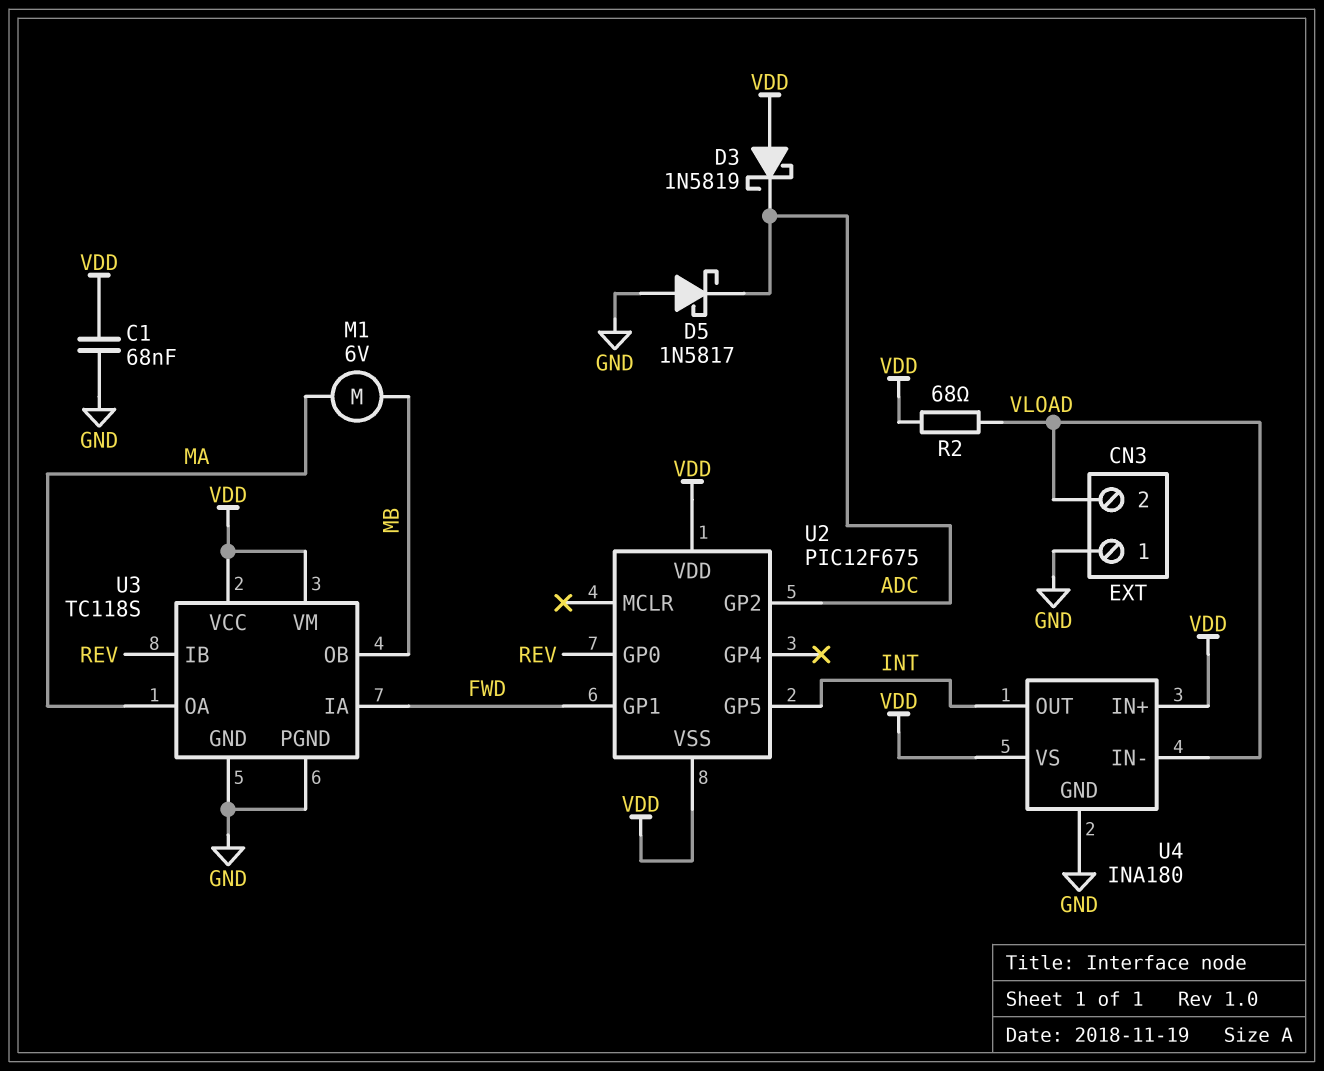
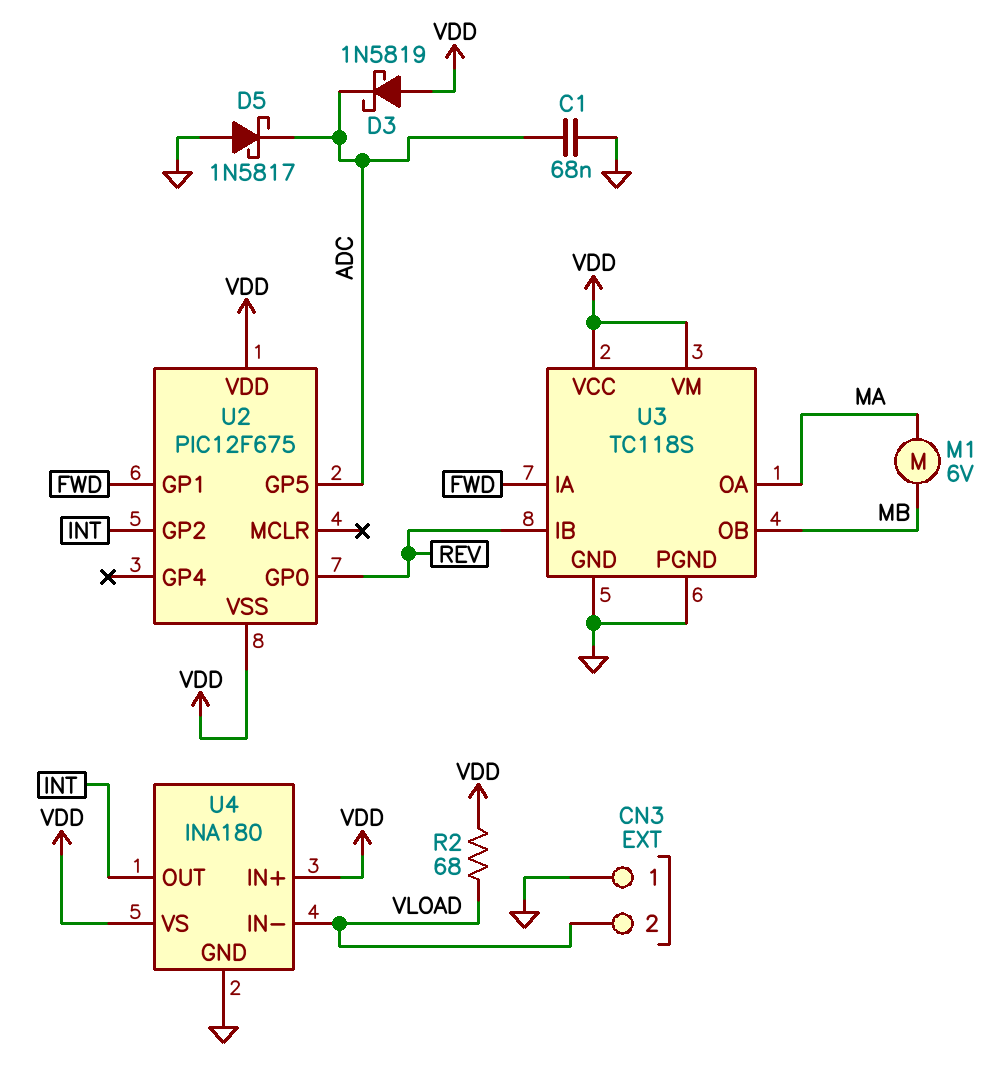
C1: 68nF (GND, VDD) -> 68nF (ADC, GND)
U2 pin GP2: ADC -> INT
U2 pin GP5: INT -> ADC

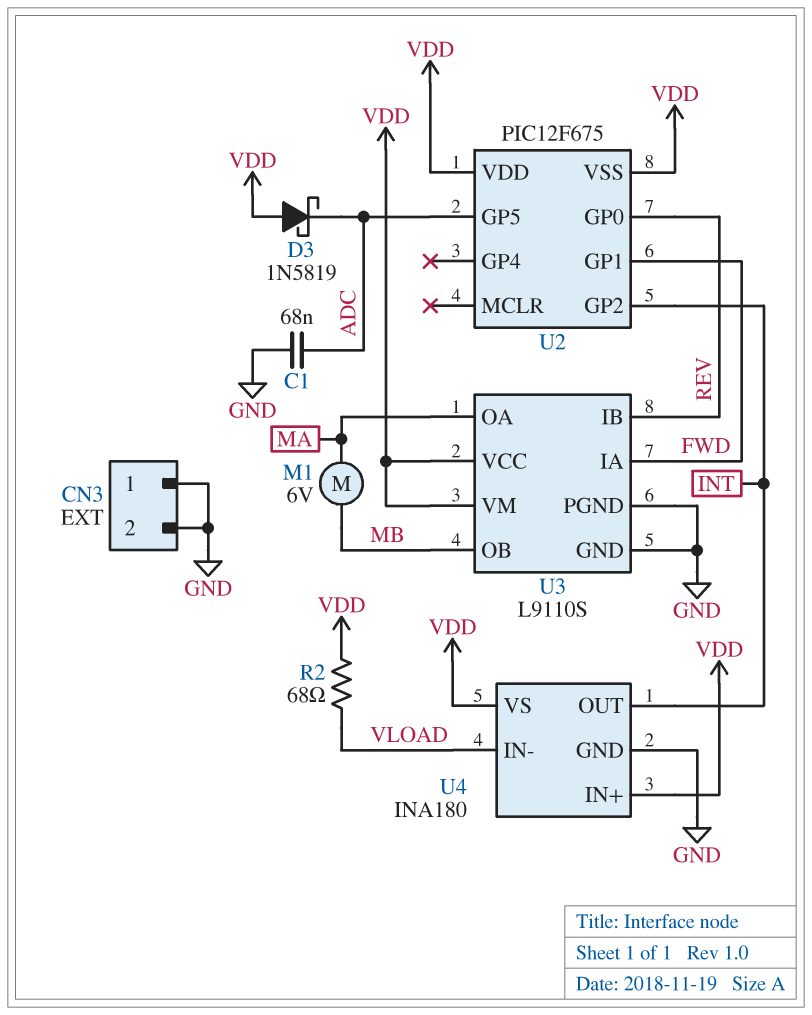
CN3 pin 2: VLOAD -> GND
D5: schottky 1N5817 (A GND, K ADC) -> none
U3: TC118S -> L9110S

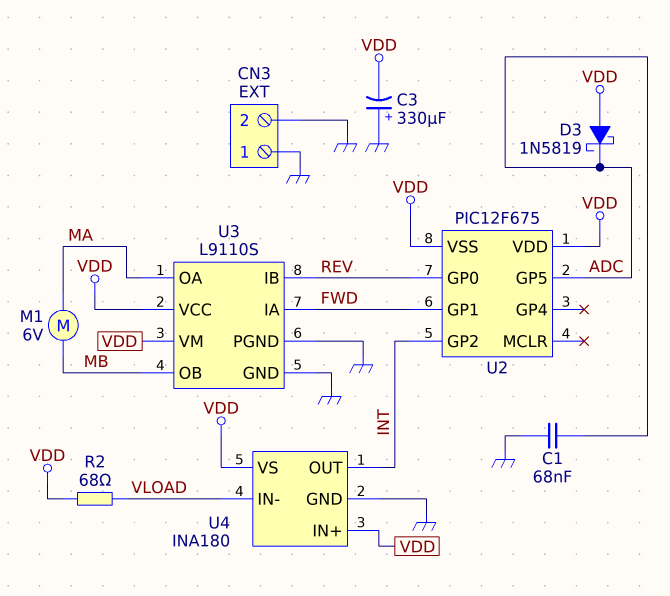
C3: none -> 330uF (plus GND, minus VDD)

